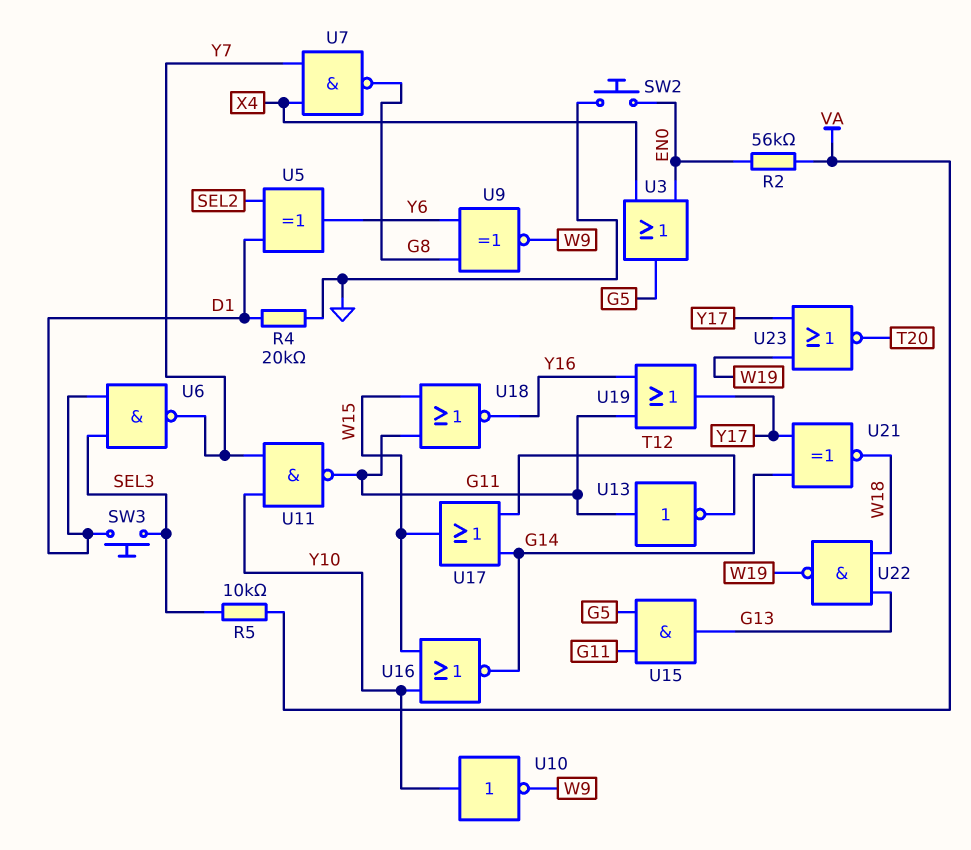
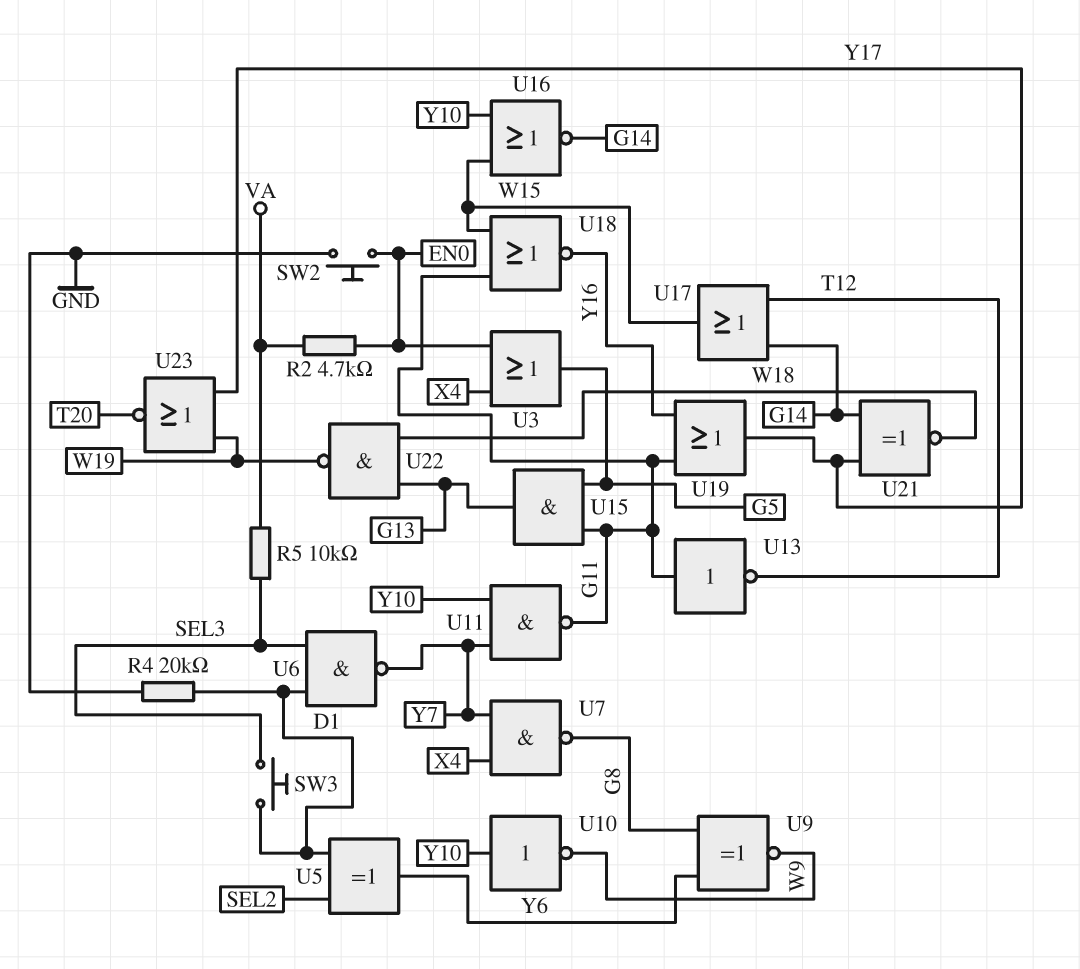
R2: 56k (EN0, VA) -> 4.7k (EN0, VA)

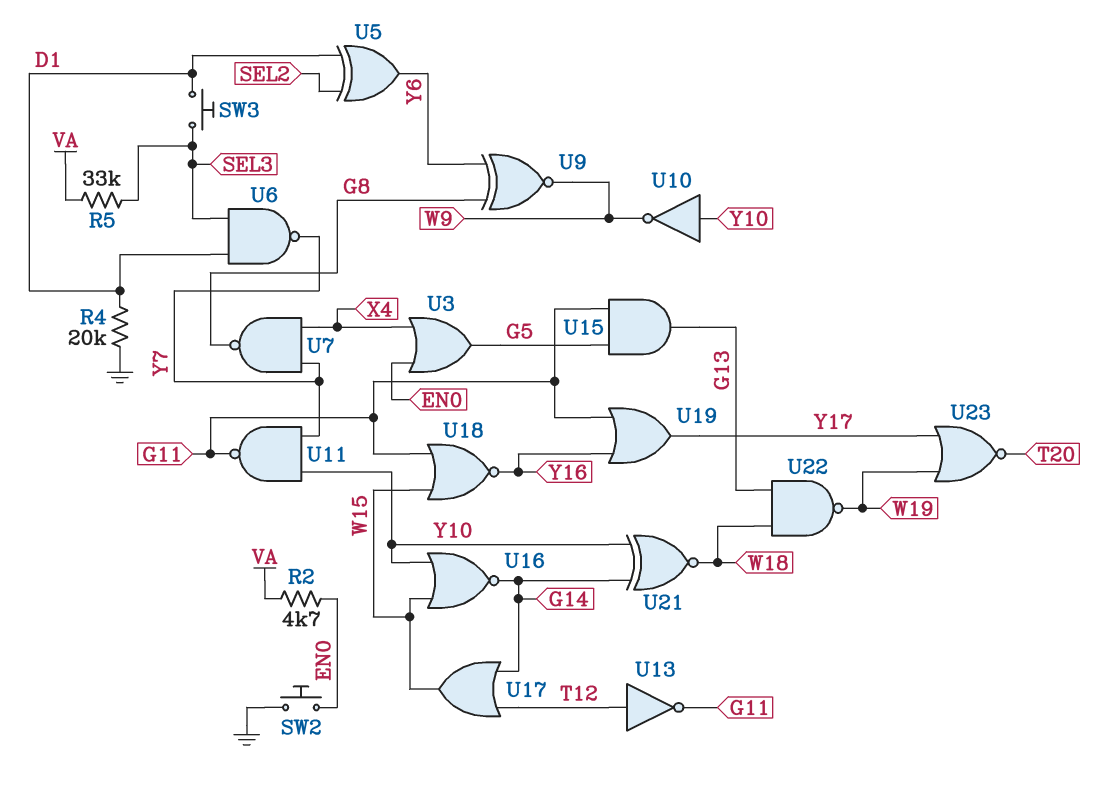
R5: 10k (SEL3, VA) -> 33k (SEL3, VA)
U13: NOT (in G11, out T12) -> NOT (in T12, out G11)
U21: XNOR (in G14, in Y17, out W18) -> XNOR (in G14, in Y10, out W18)

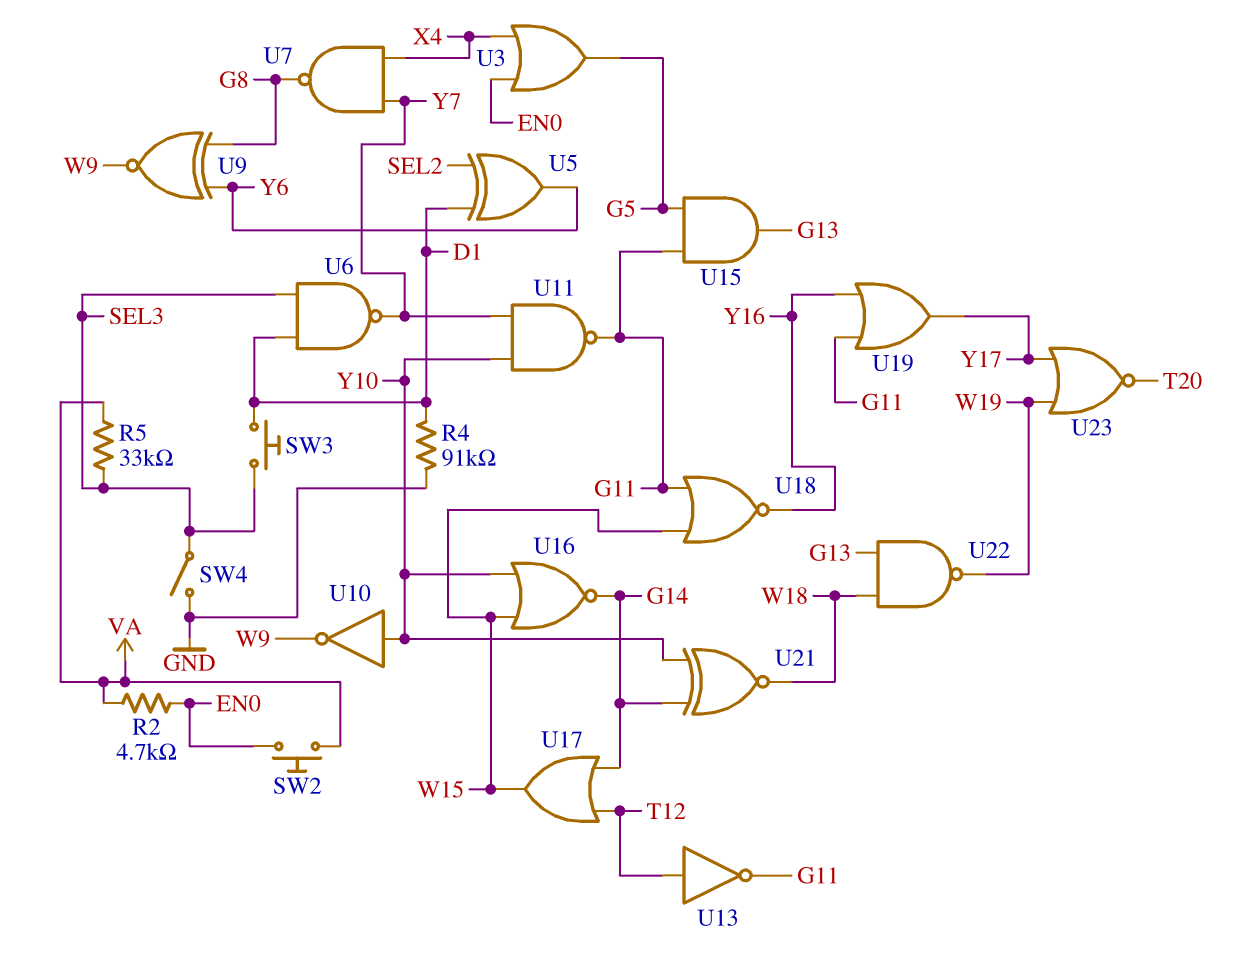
R4: 20k (D1, GND) -> 91k (D1, GND)
SW2: button (EN0, GND) -> button (EN0, VA)
SW4: none -> switch (GND, SEL3)

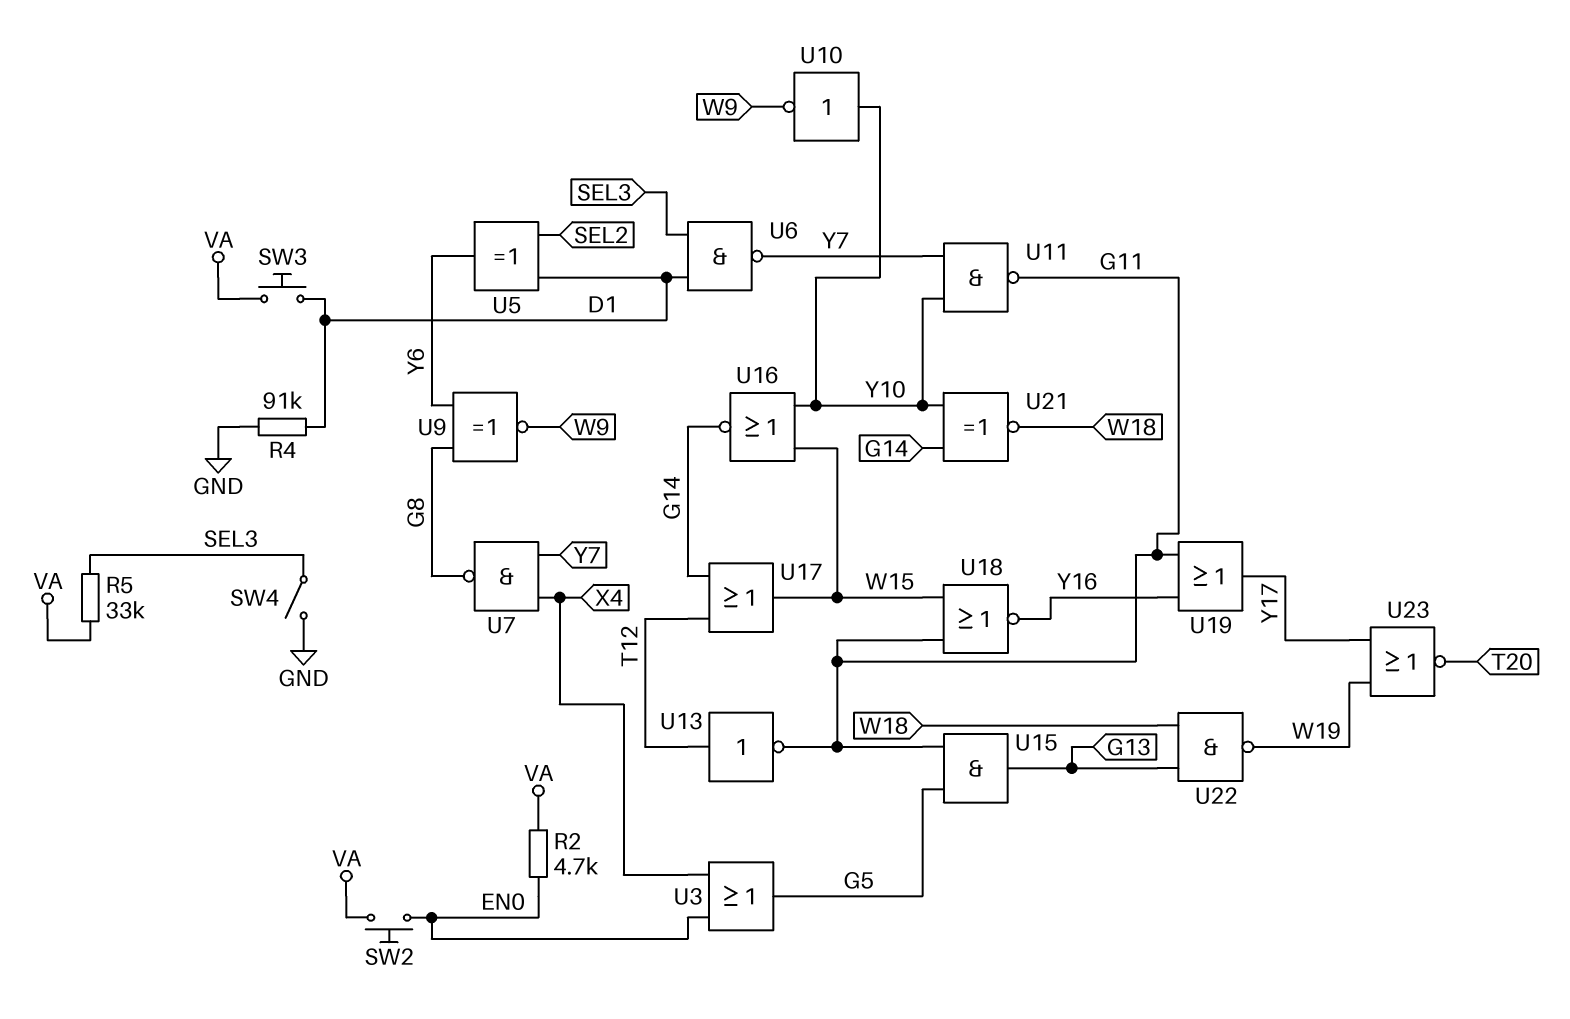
SW3: button (D1, SEL3) -> button (D1, VA)

